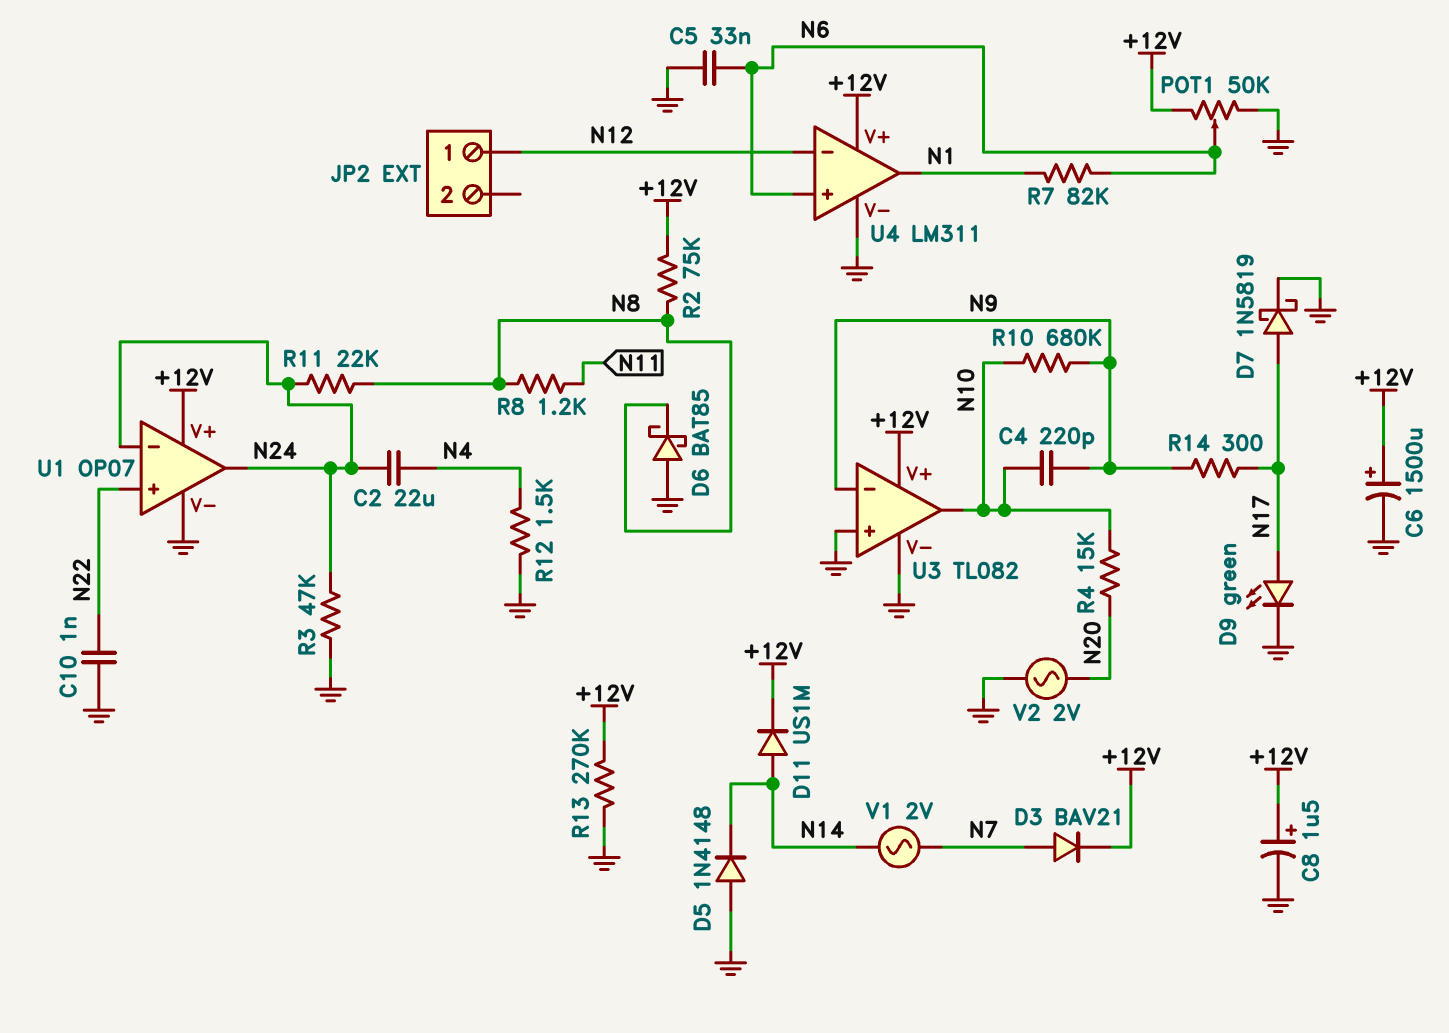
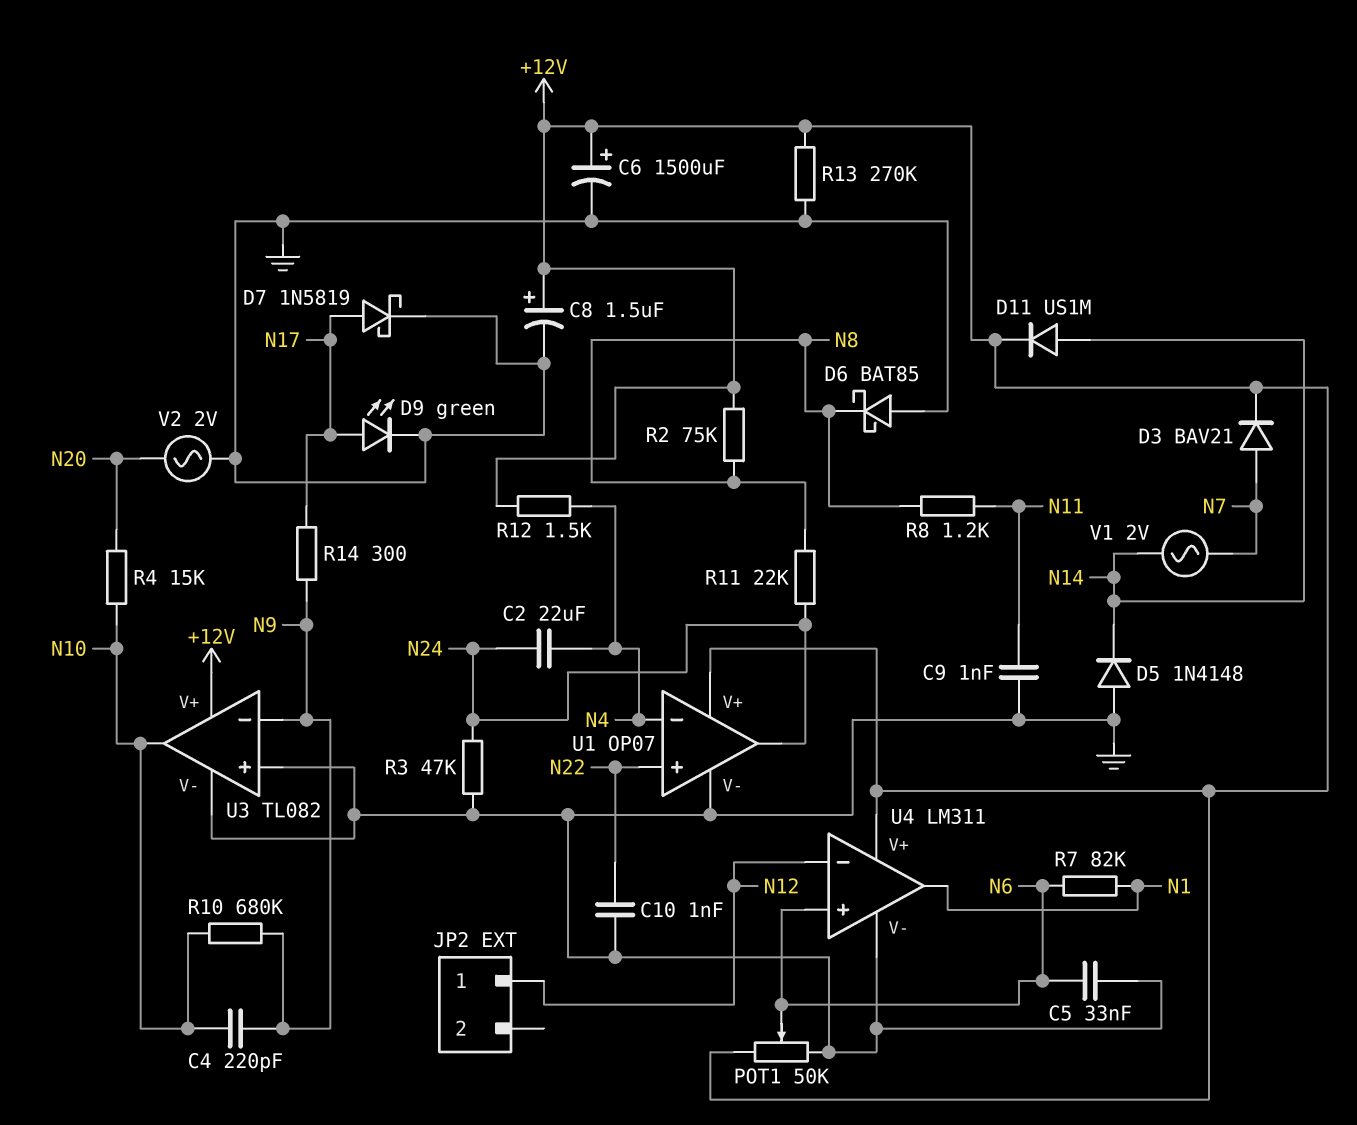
C9: none -> 1nF (GND, N11)
R12: 1.5k (GND, N4) -> 1.5k (+12V, N4)
U1 pin in-: N24 -> N4

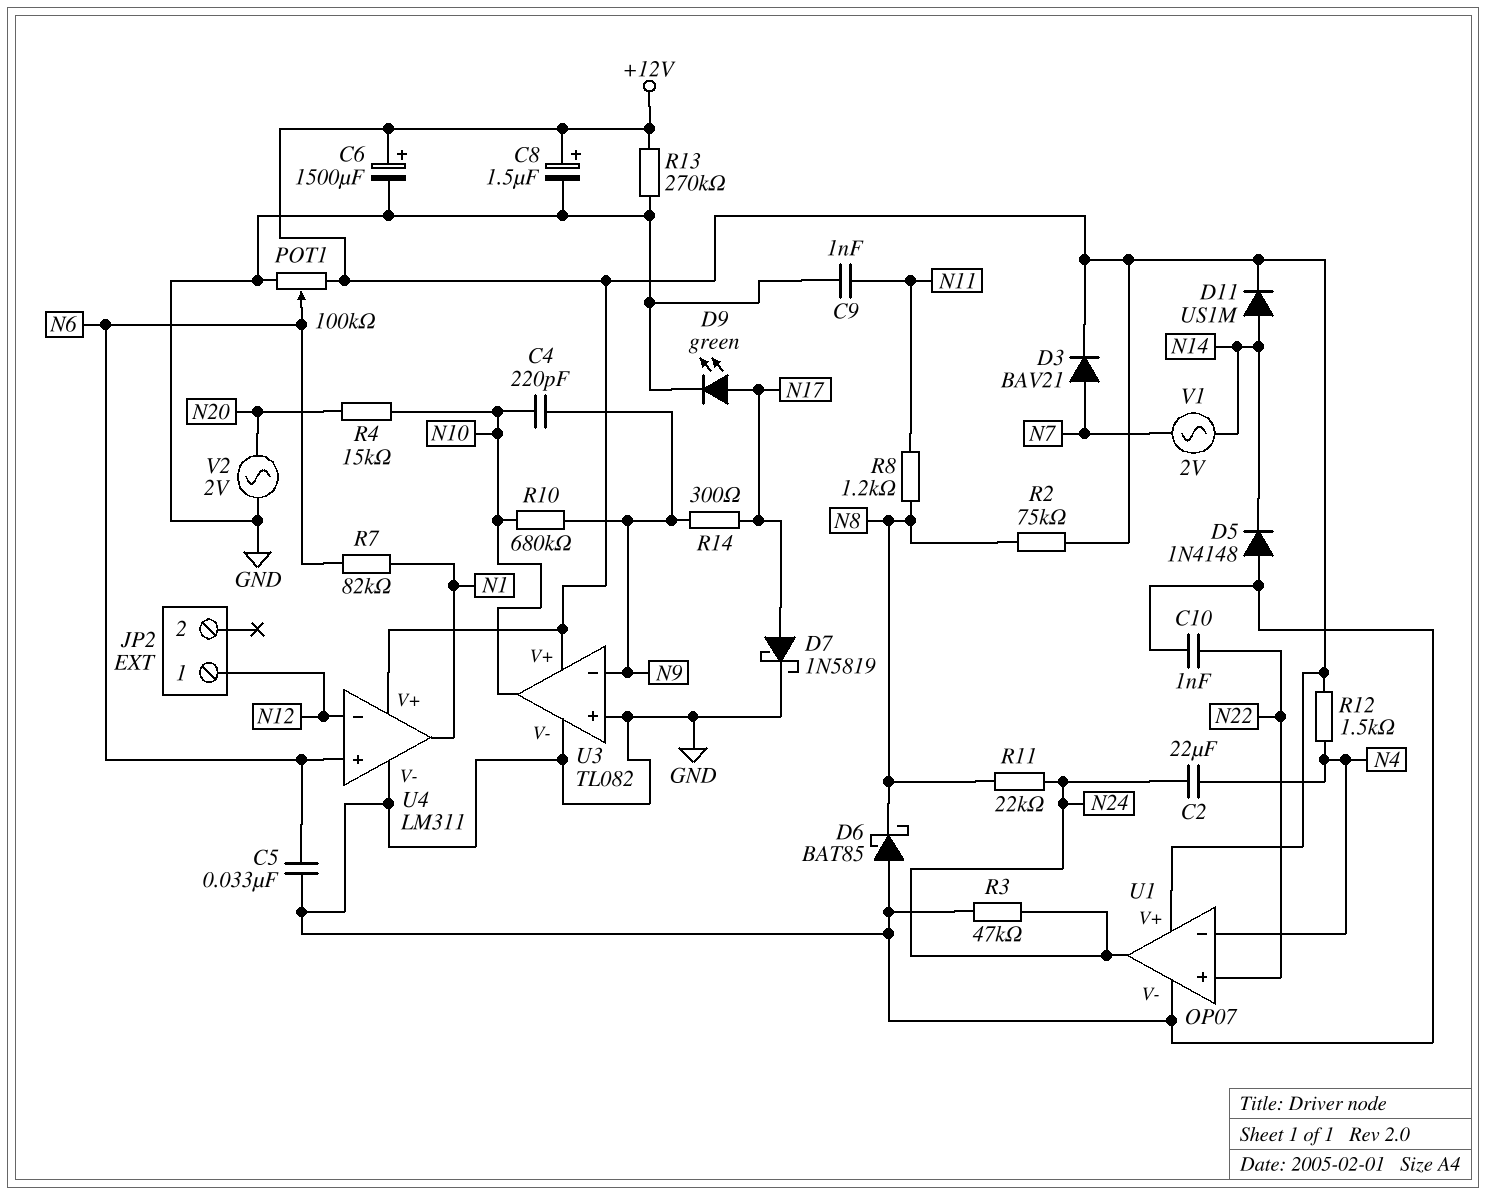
POT1: 50k (+12V, GND, wiper N6) -> 100k (+12V, GND, wiper N6)

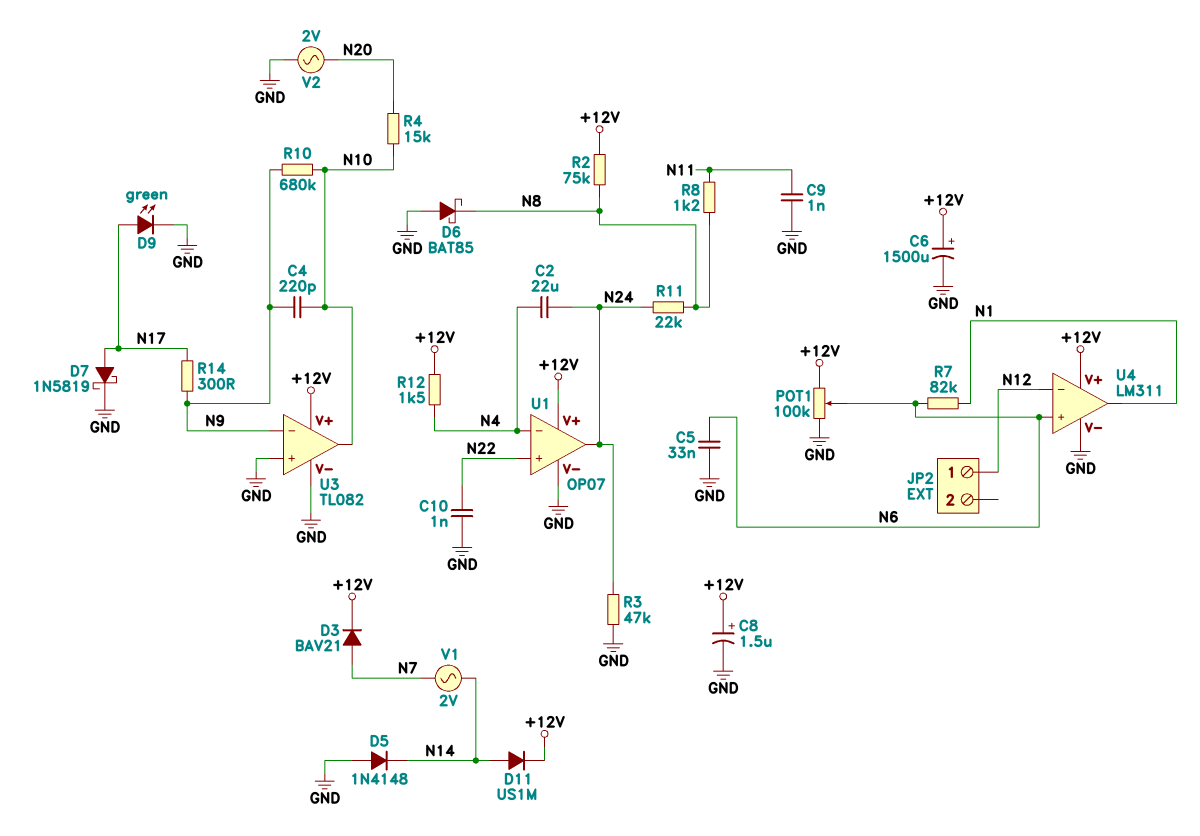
R13: 270k (+12V, GND) -> none

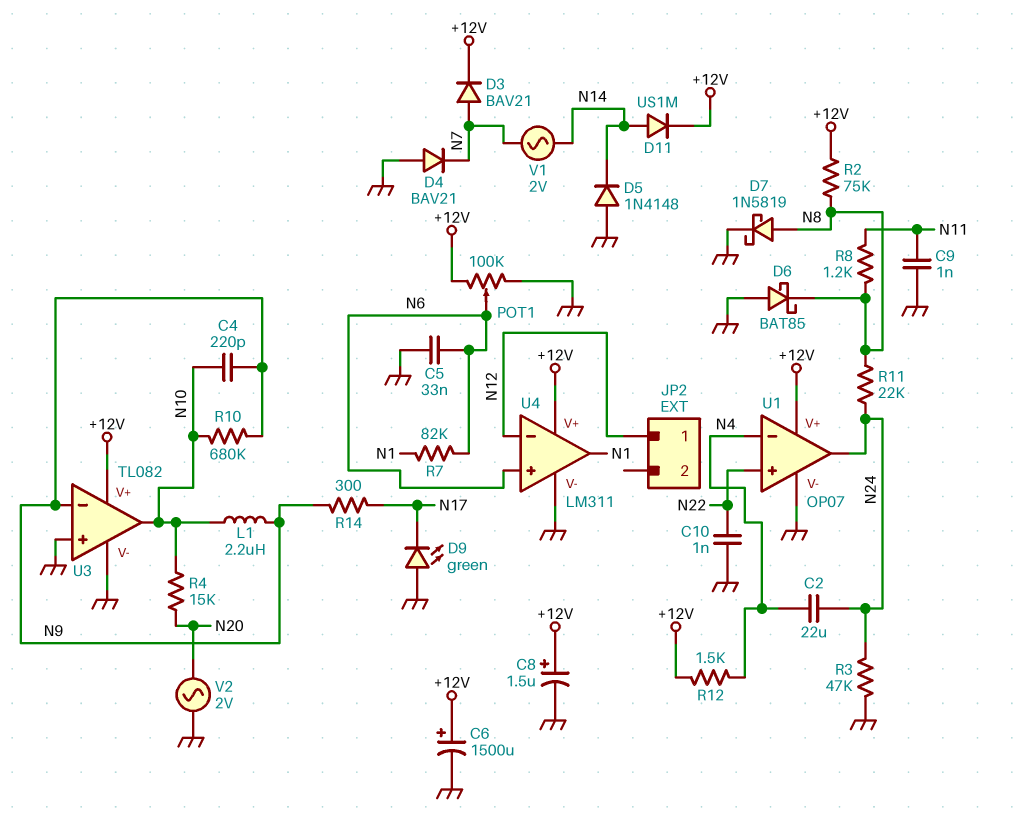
D4: none -> diode BAV21 (A GND, K N7)
D7: schottky 1N5819 (A N17, K GND) -> schottky 1N5819 (A N8, K GND)
D9: LED green (A N17, K GND) -> LED green (A GND, K N17)
L1: none -> 2.2uH (N9, N10)

